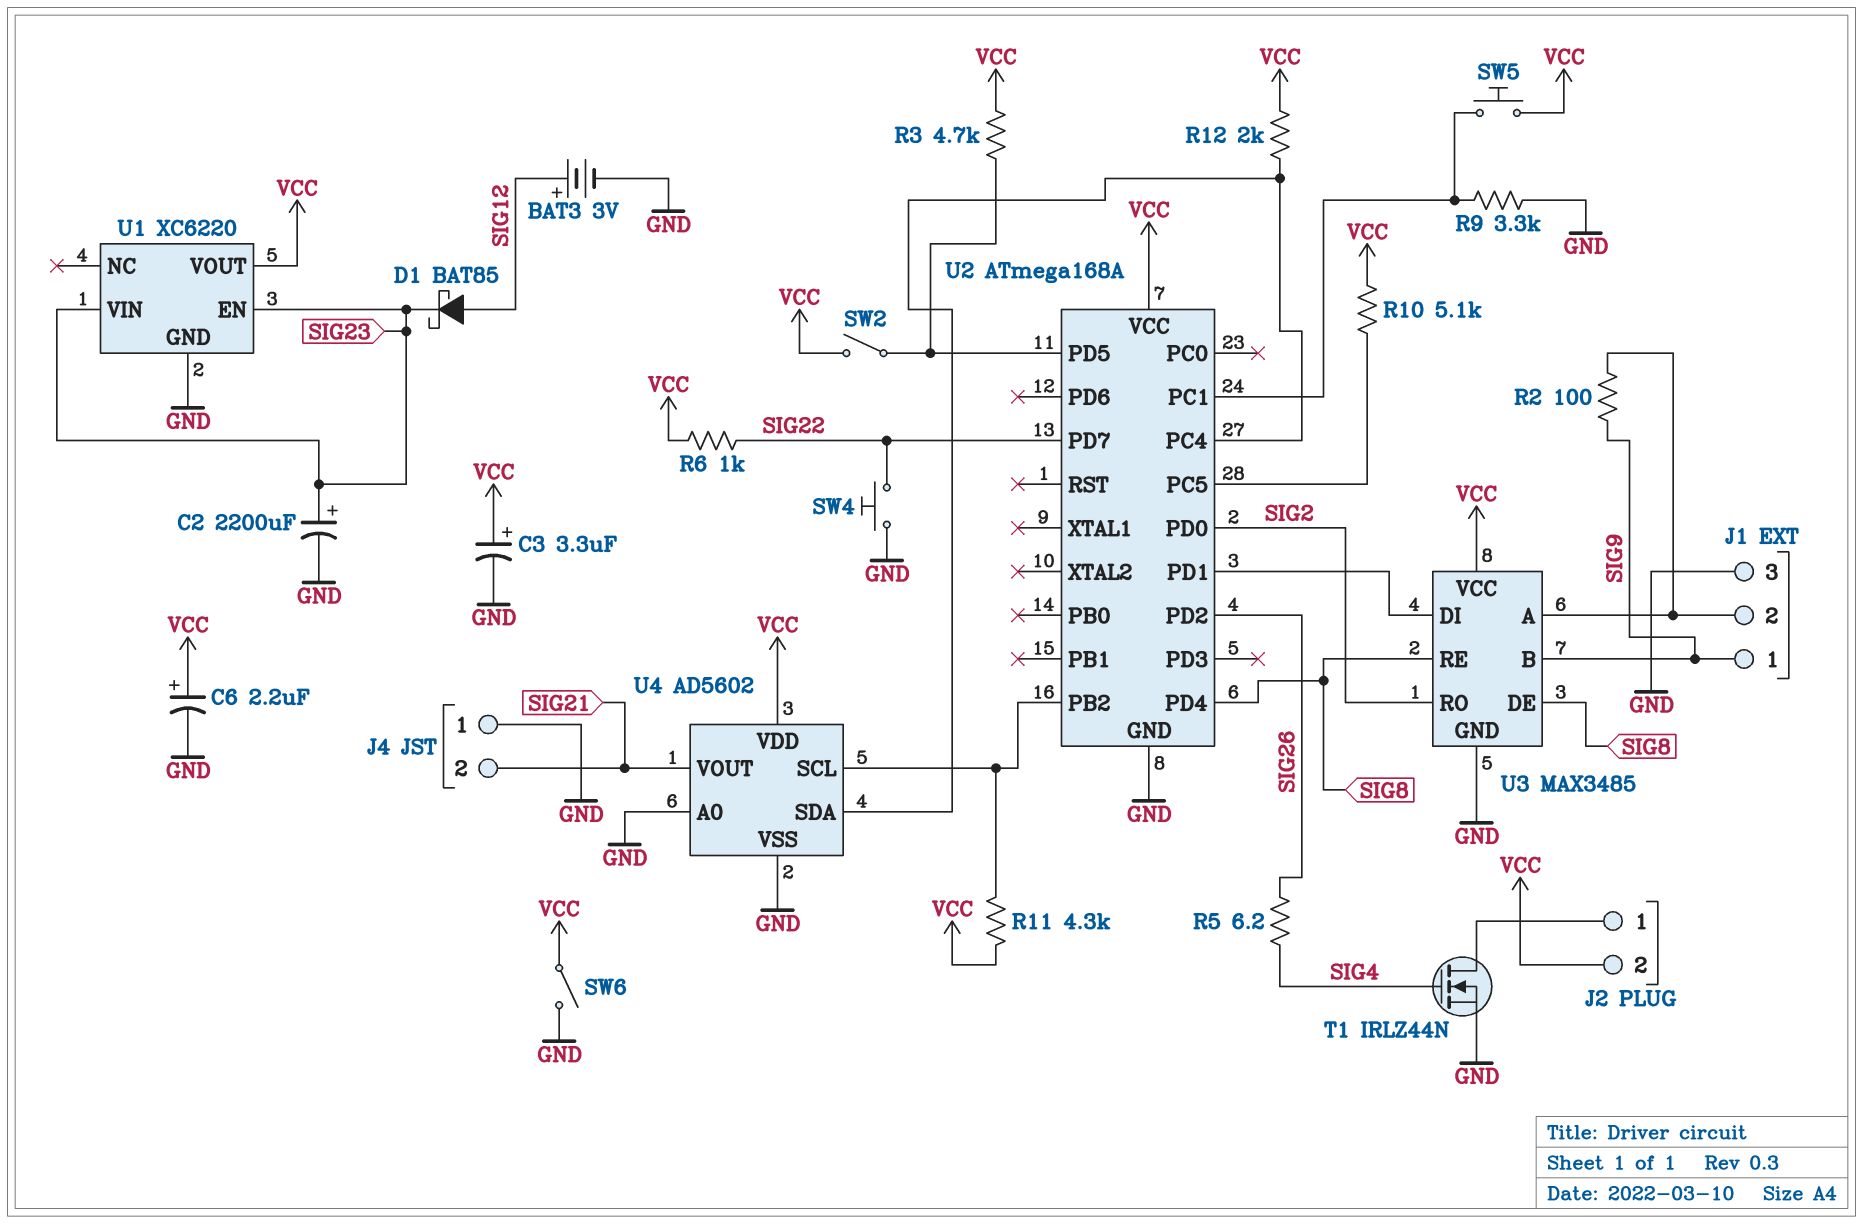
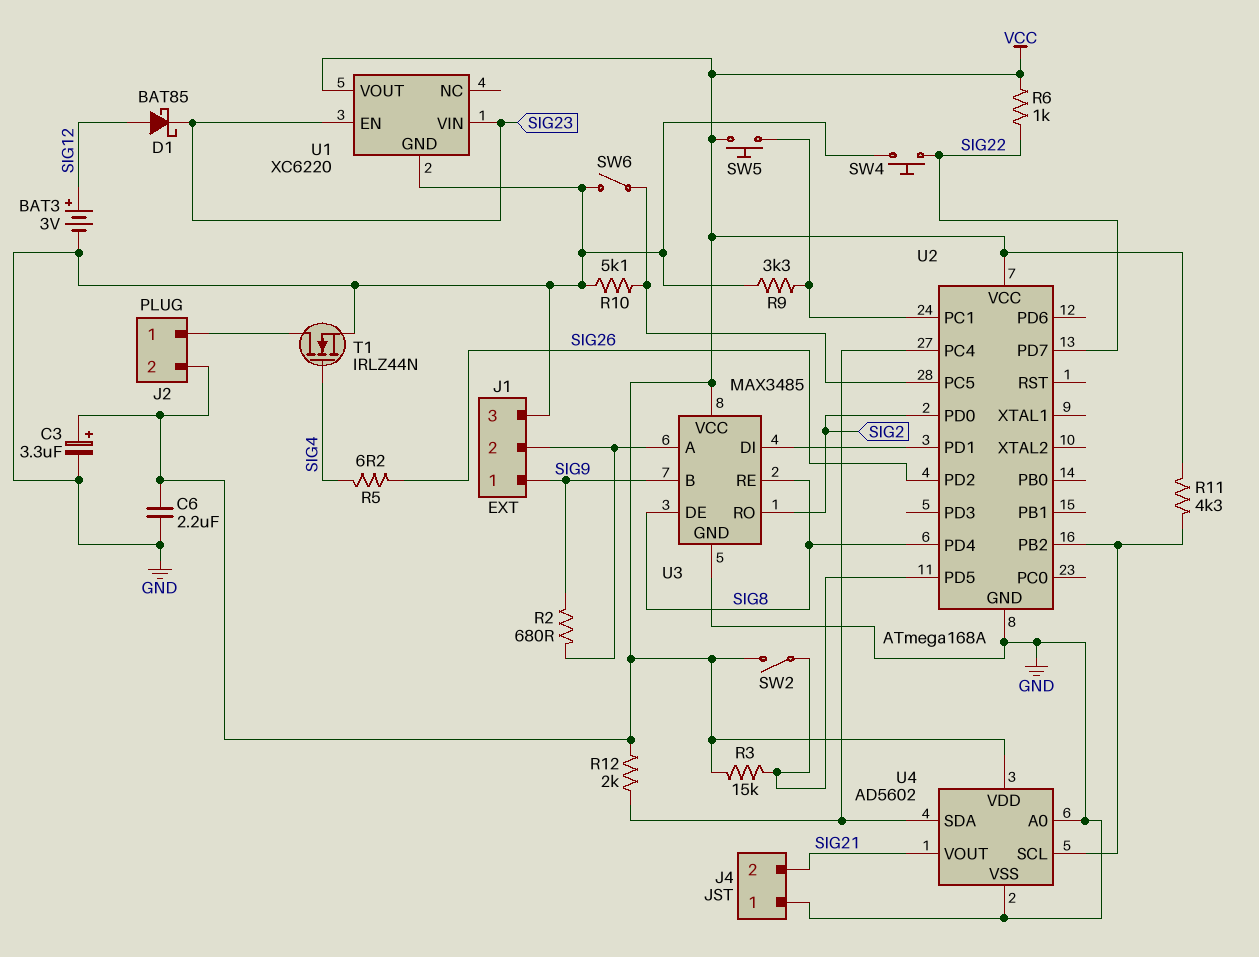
C2: 2200uF (plus SIG23, minus GND) -> none
C6: 2.2uF (plus VCC, minus GND) -> 2.2uF (GND, VCC)
R2: 100 (J1/2, SIG9) -> 680 (J1/2, SIG9)
R3: 4.7k (U2/PD5, VCC) -> 15k (U2/PD5, VCC)
R10: 5.1k (U2/PC5, VCC) -> 5.1k (GND, U2/PC5)
SW6: switch (GND, VCC) -> switch (GND, U2/PC5)

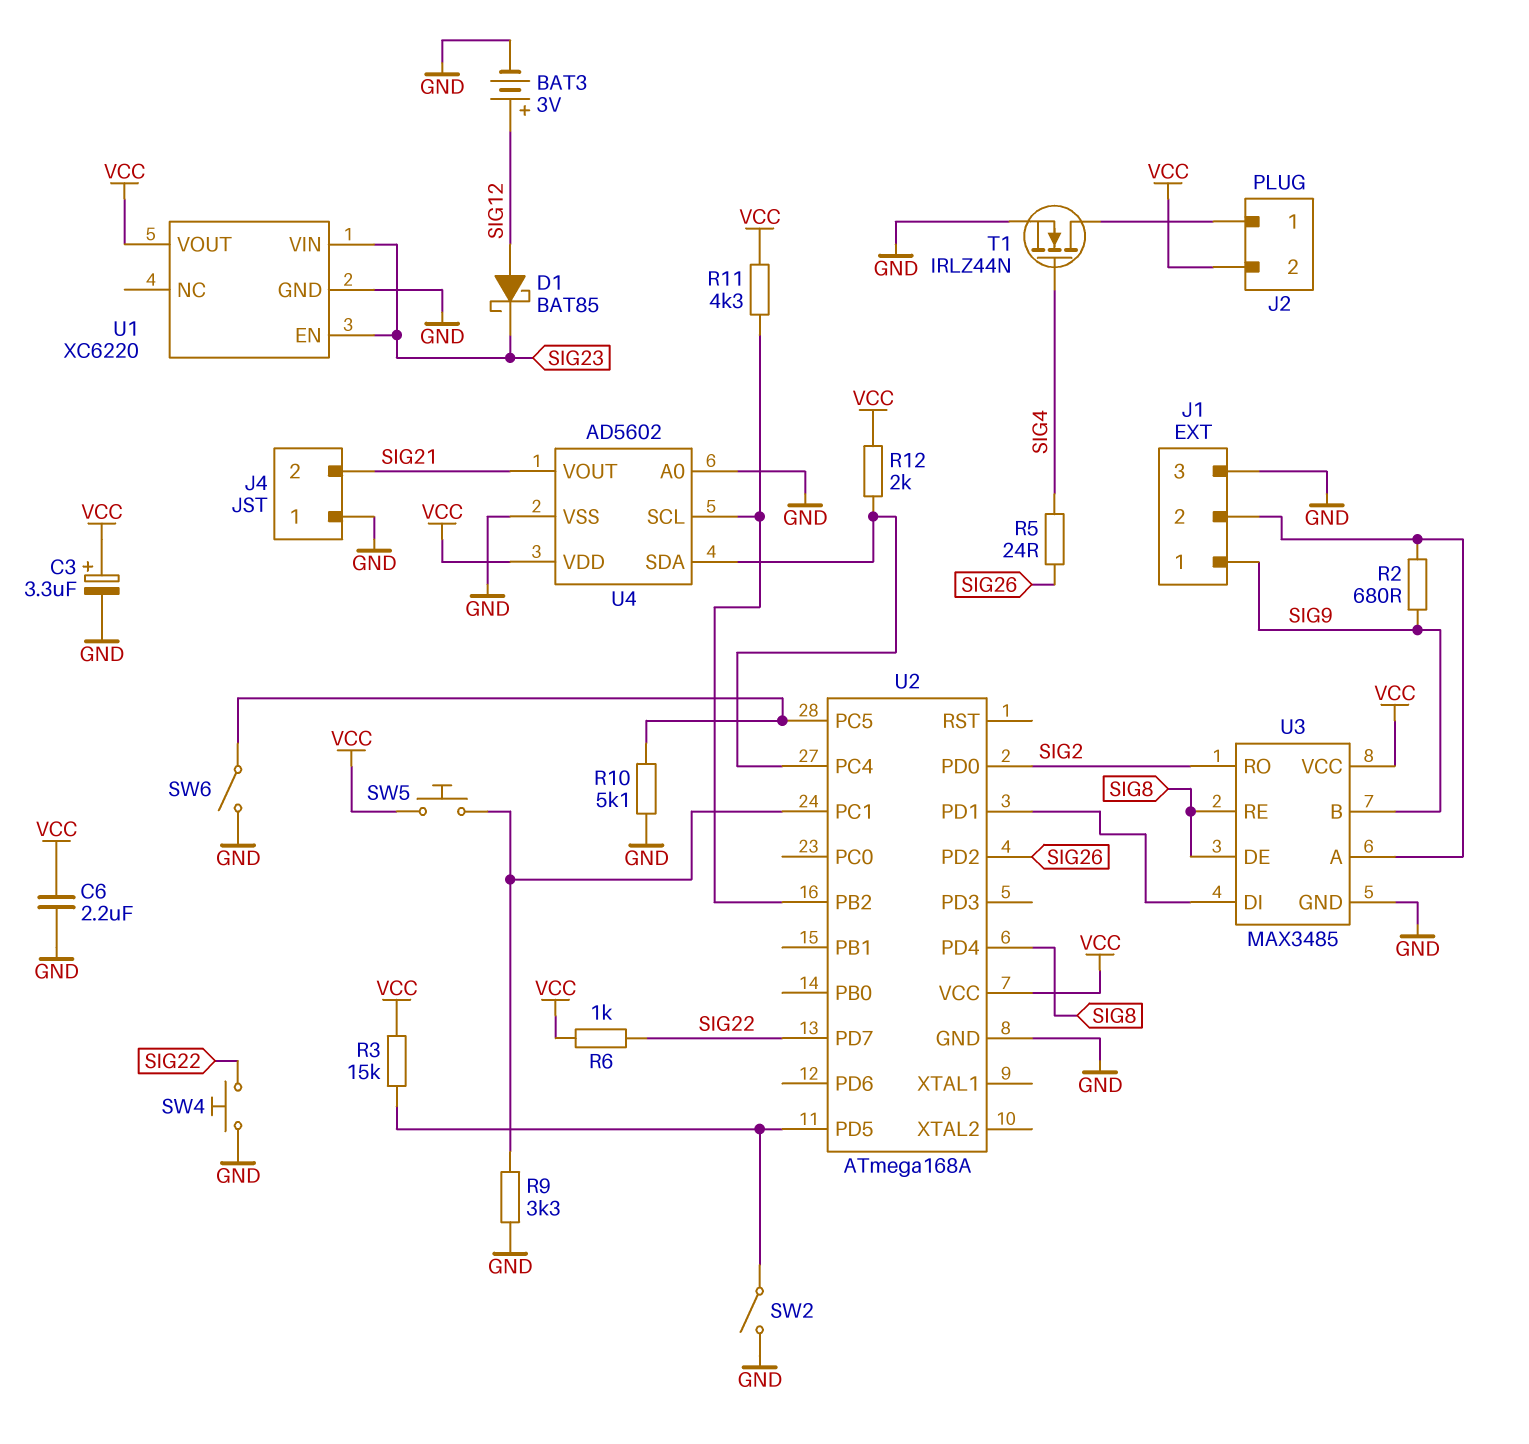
R5: 6.2 (SIG4, SIG26) -> 24 (SIG4, SIG26)
SW2: switch (U2/PD5, VCC) -> switch (GND, U2/PD5)

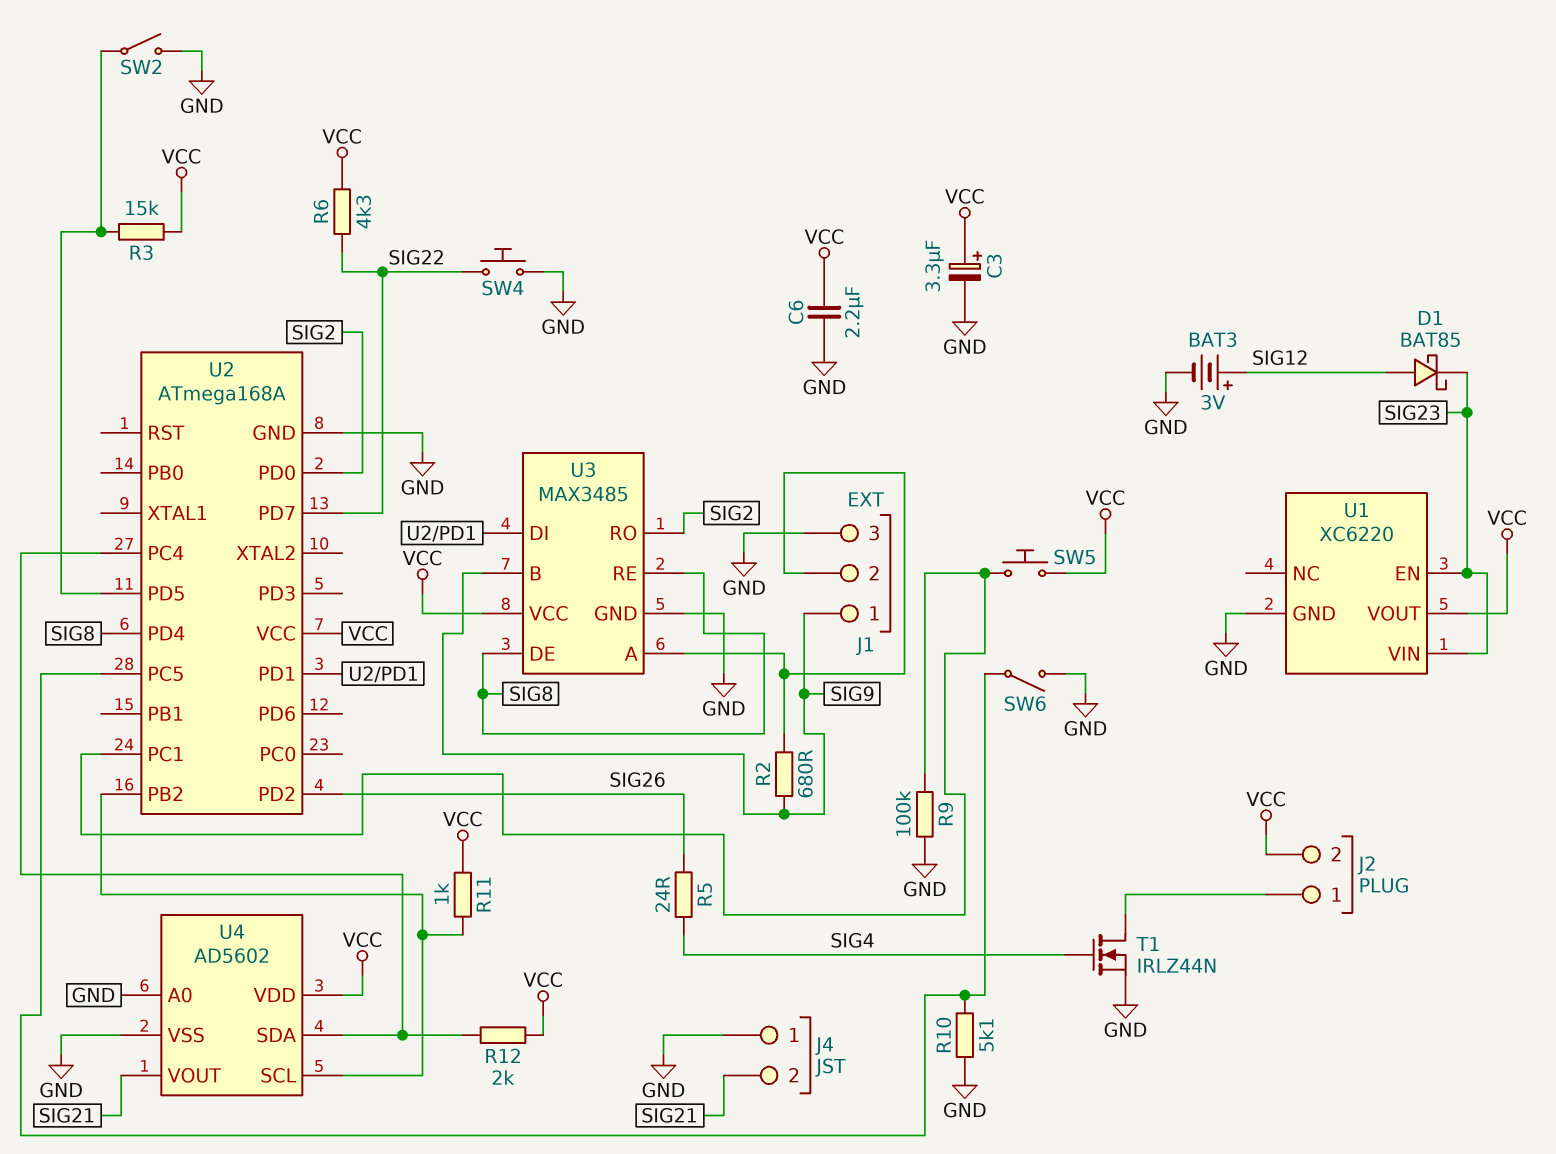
R6: 1k (SIG22, VCC) -> 4.3k (SIG22, VCC)
R9: 3.3k (GND, U2/PC1) -> 100k (GND, U2/PC1)
R11: 4.3k (U2/PB2, VCC) -> 1k (U2/PB2, VCC)

